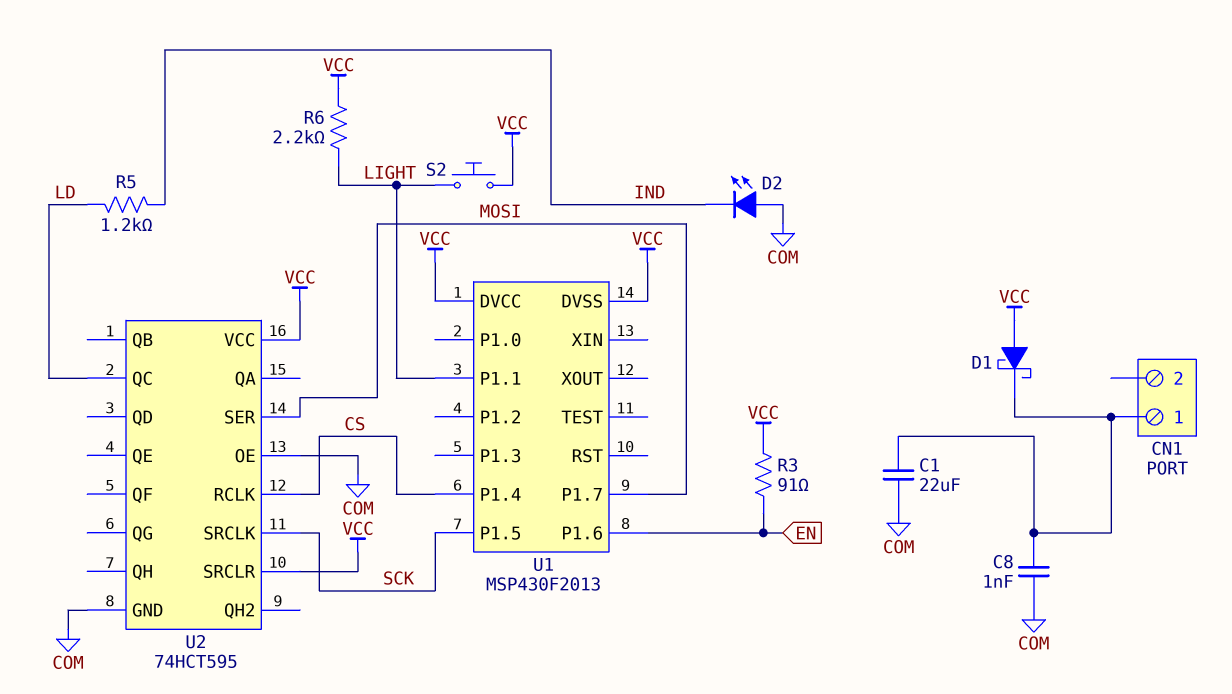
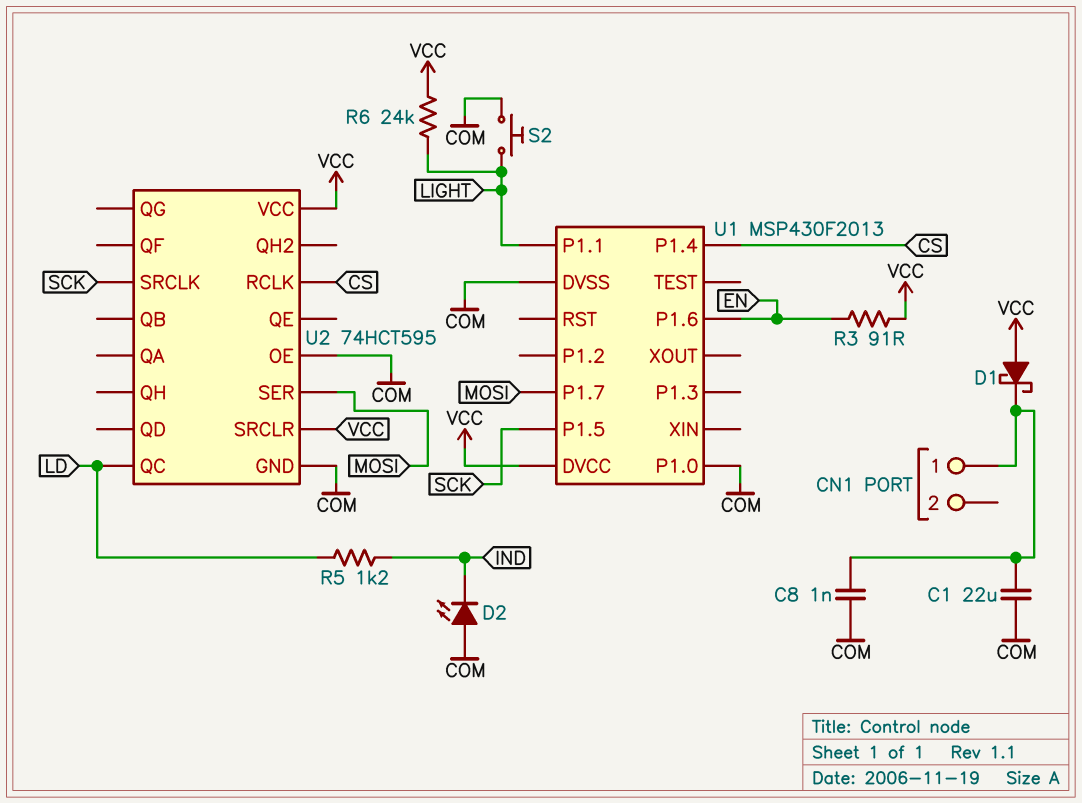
R6: 2.2k (LIGHT, VCC) -> 24k (LIGHT, VCC)
S2: button (LIGHT, VCC) -> button (COM, LIGHT)
U1 pin DVSS: VCC -> COM
U1 pin P1.0: none -> COM

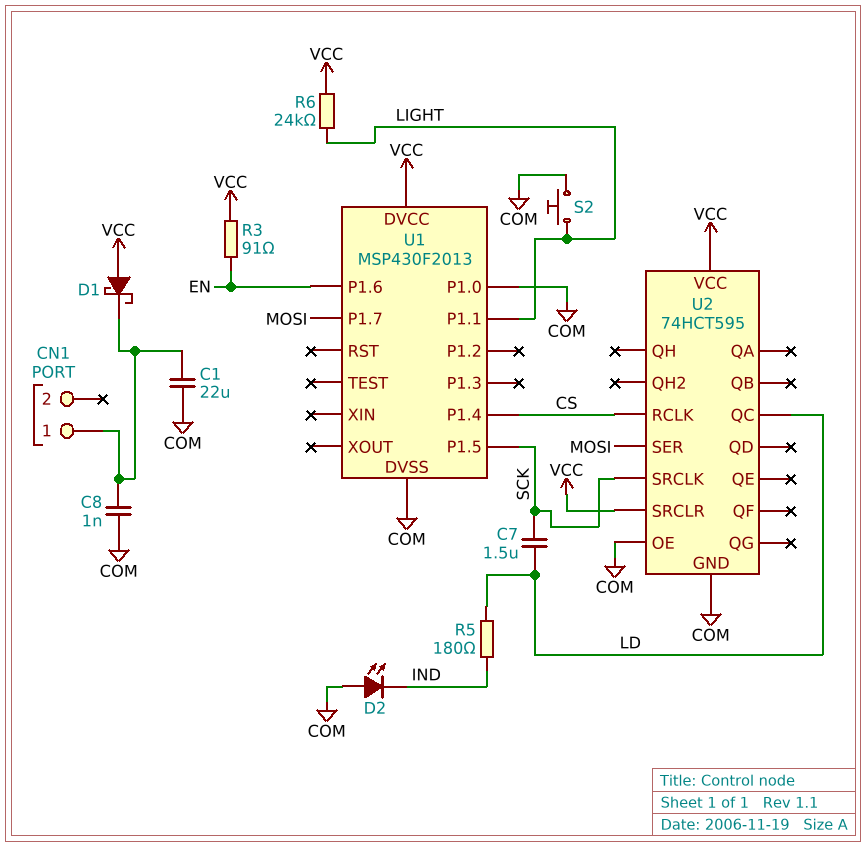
C7: none -> 1.5uF (LD, SCK)
R5: 1.2k (IND, LD) -> 180 (IND, LD)

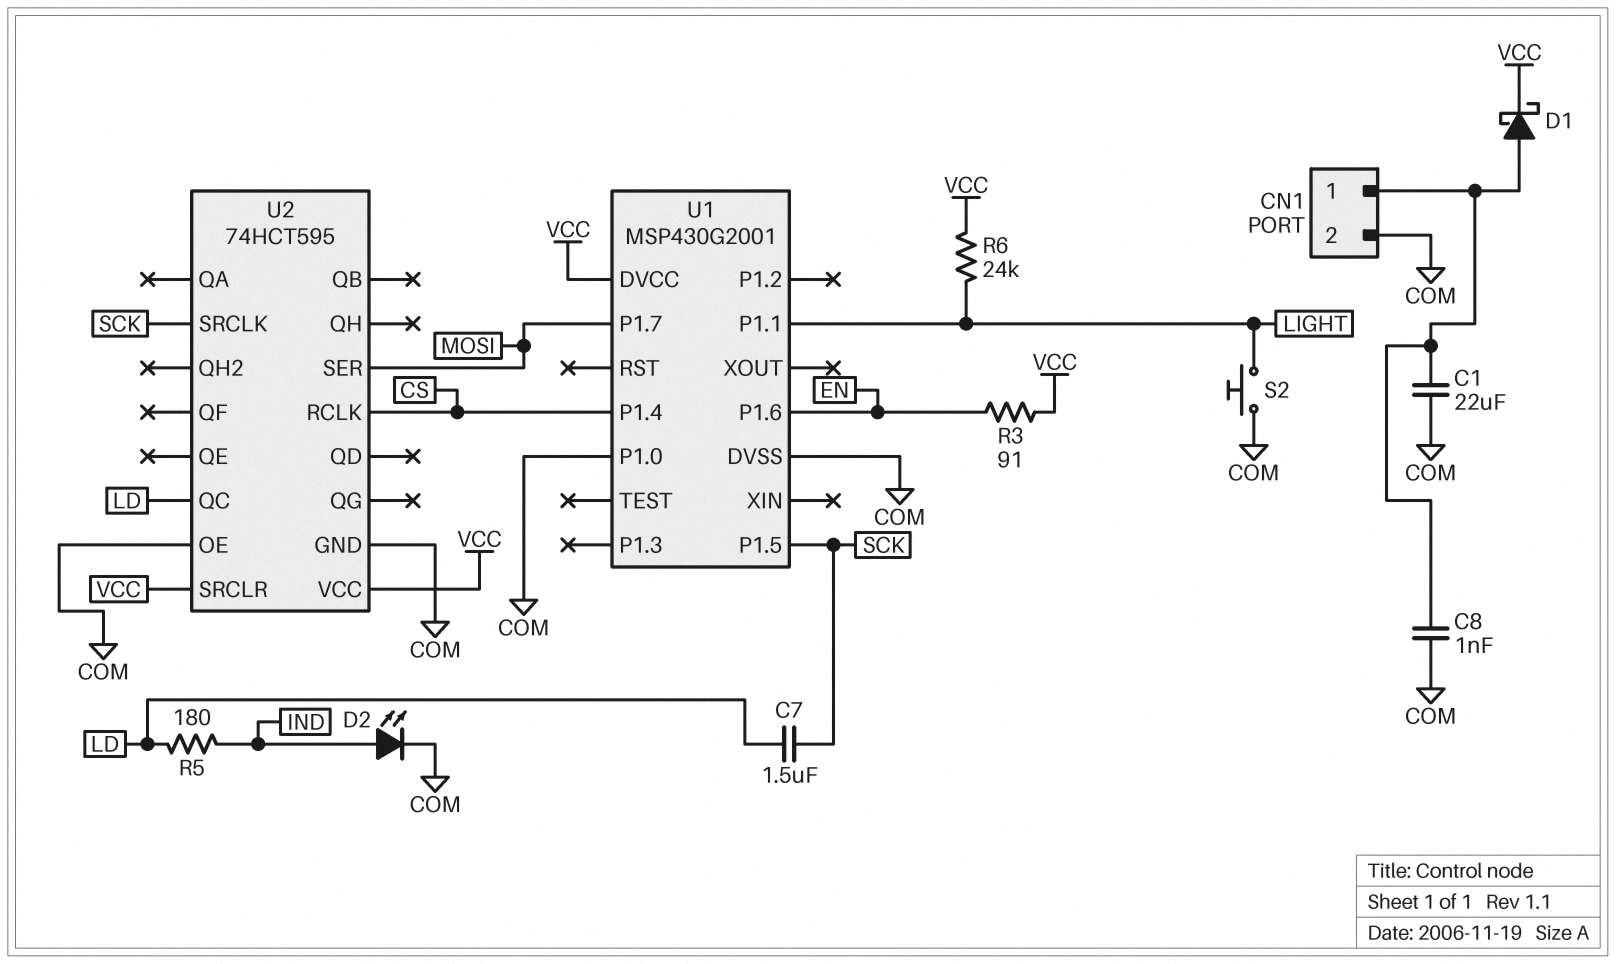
CN1 pin 2: none -> COM
D1: schottky (A VCC, K CN1/1) -> schottky (A CN1/1, K VCC)
D2: LED (A COM, K IND) -> LED (A IND, K COM)
U1: MSP430F2013 -> MSP430G2001

